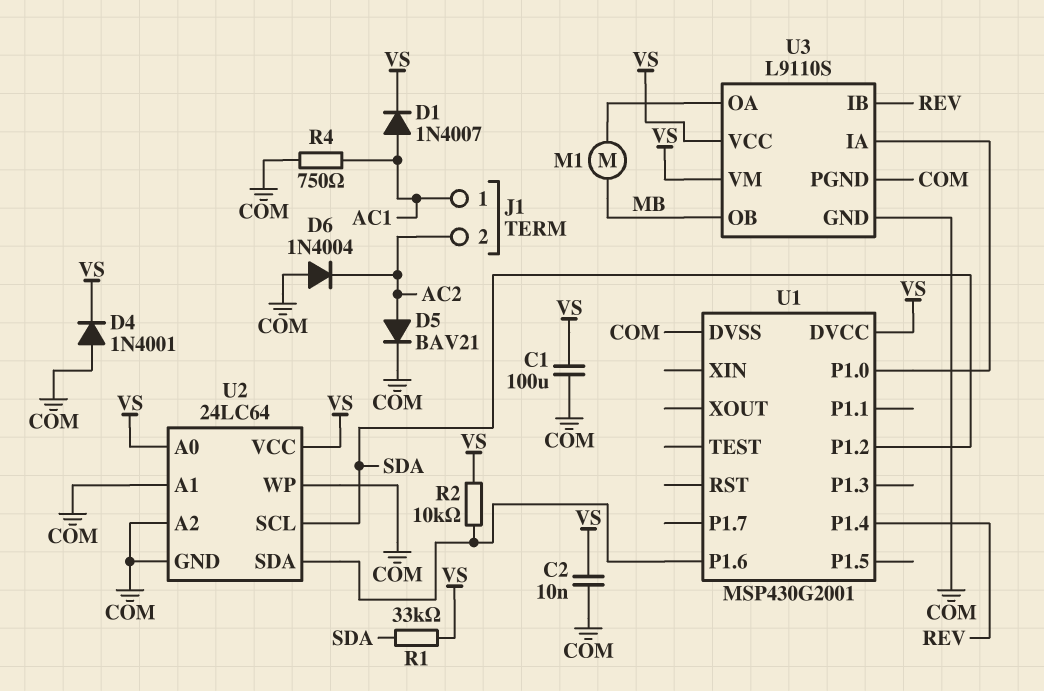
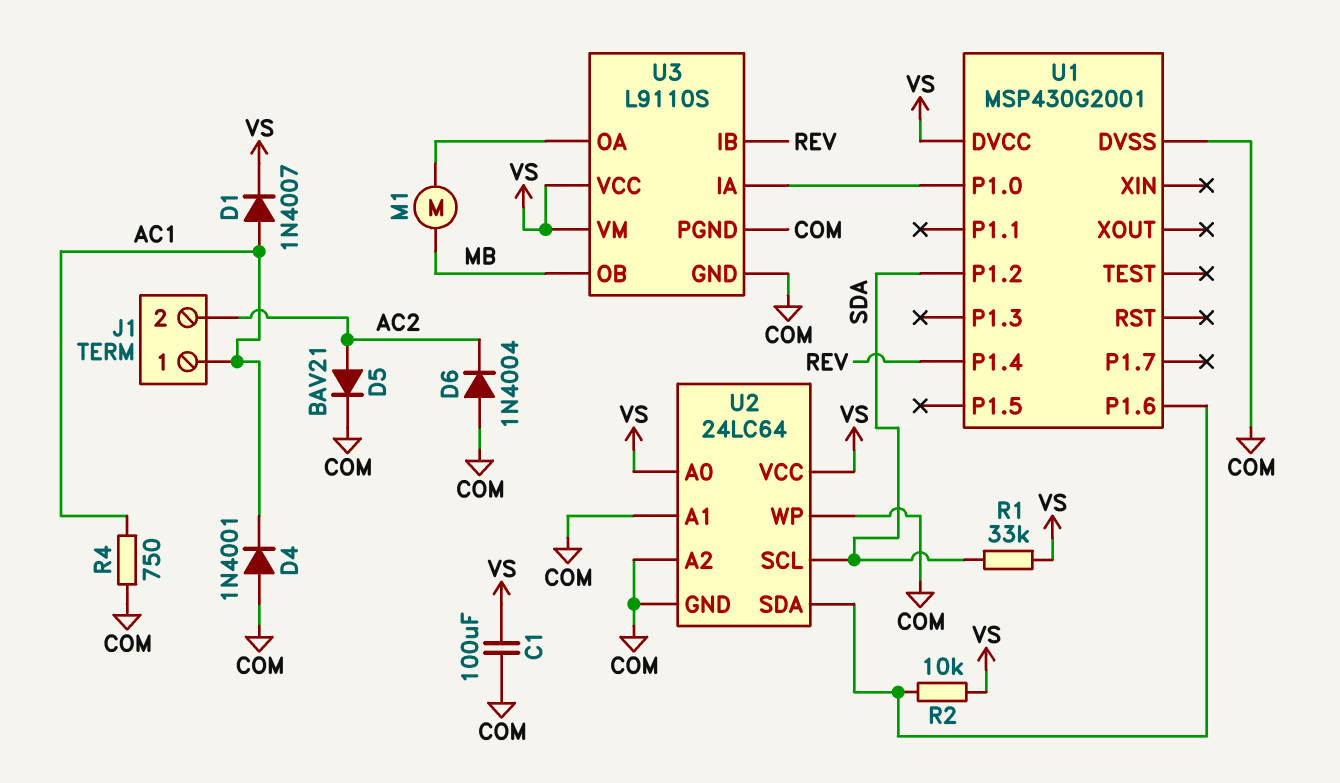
C2: 10nF (COM, VS) -> none
D4: diode 1N4001 (A COM, K VS) -> diode 1N4001 (A COM, K AC1)

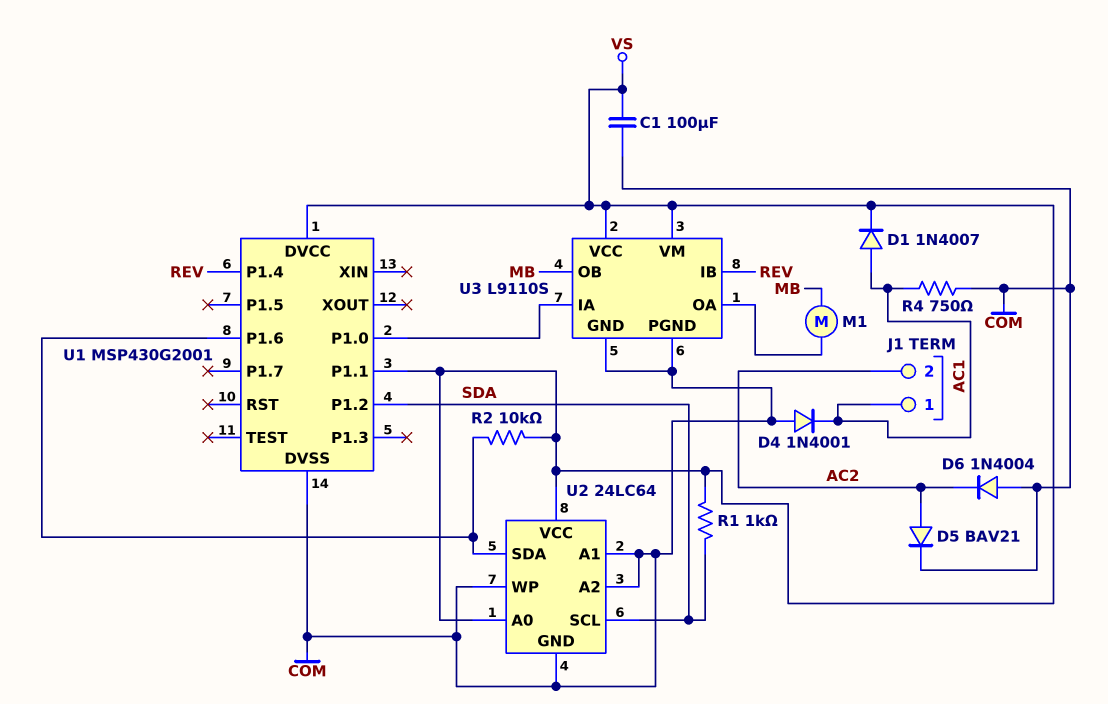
R1: 33k (SDA, VS) -> 1k (SDA, VS)
U1 pin P1.1: none -> VS

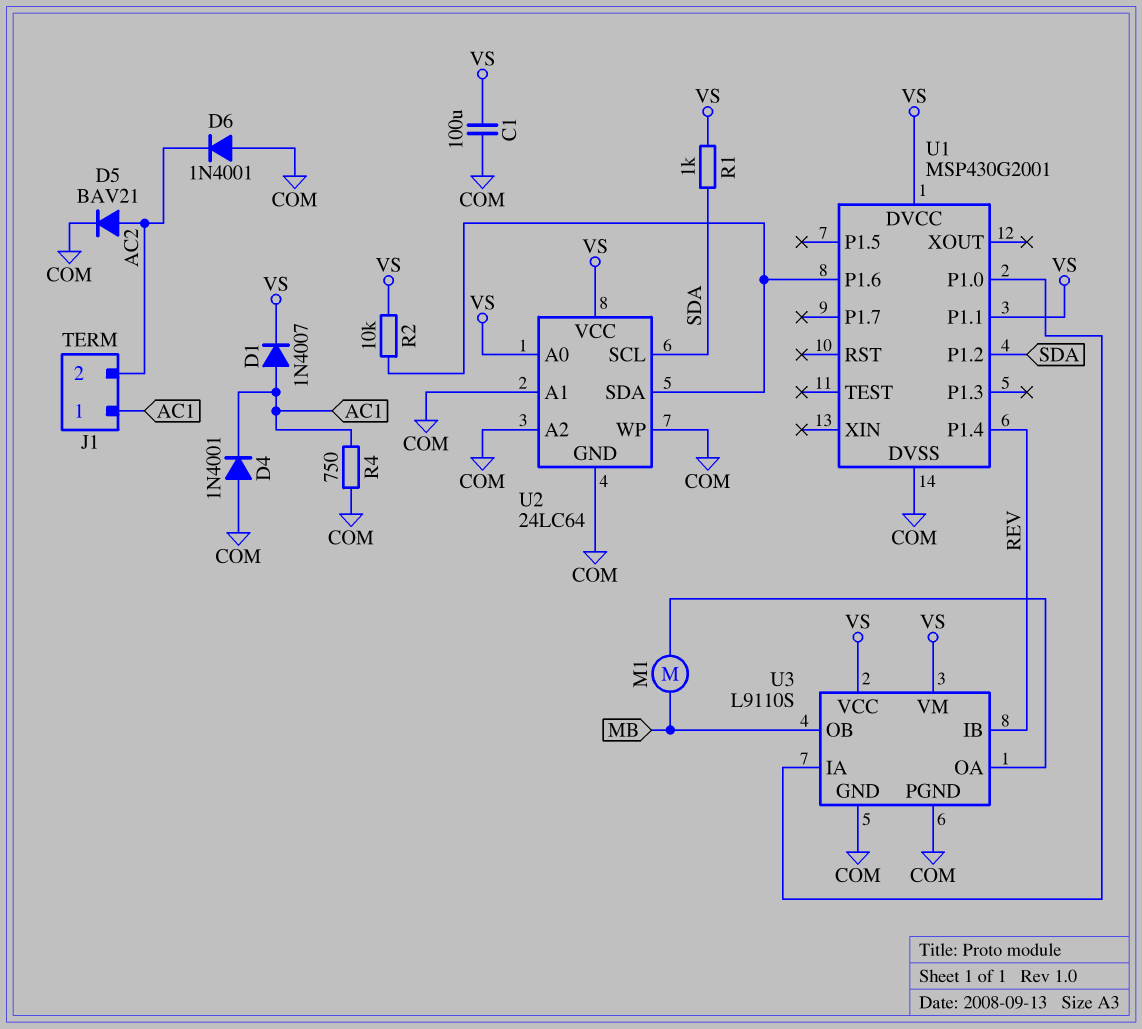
D6: diode 1N4004 (A COM, K AC2) -> diode 1N4001 (A COM, K AC2)

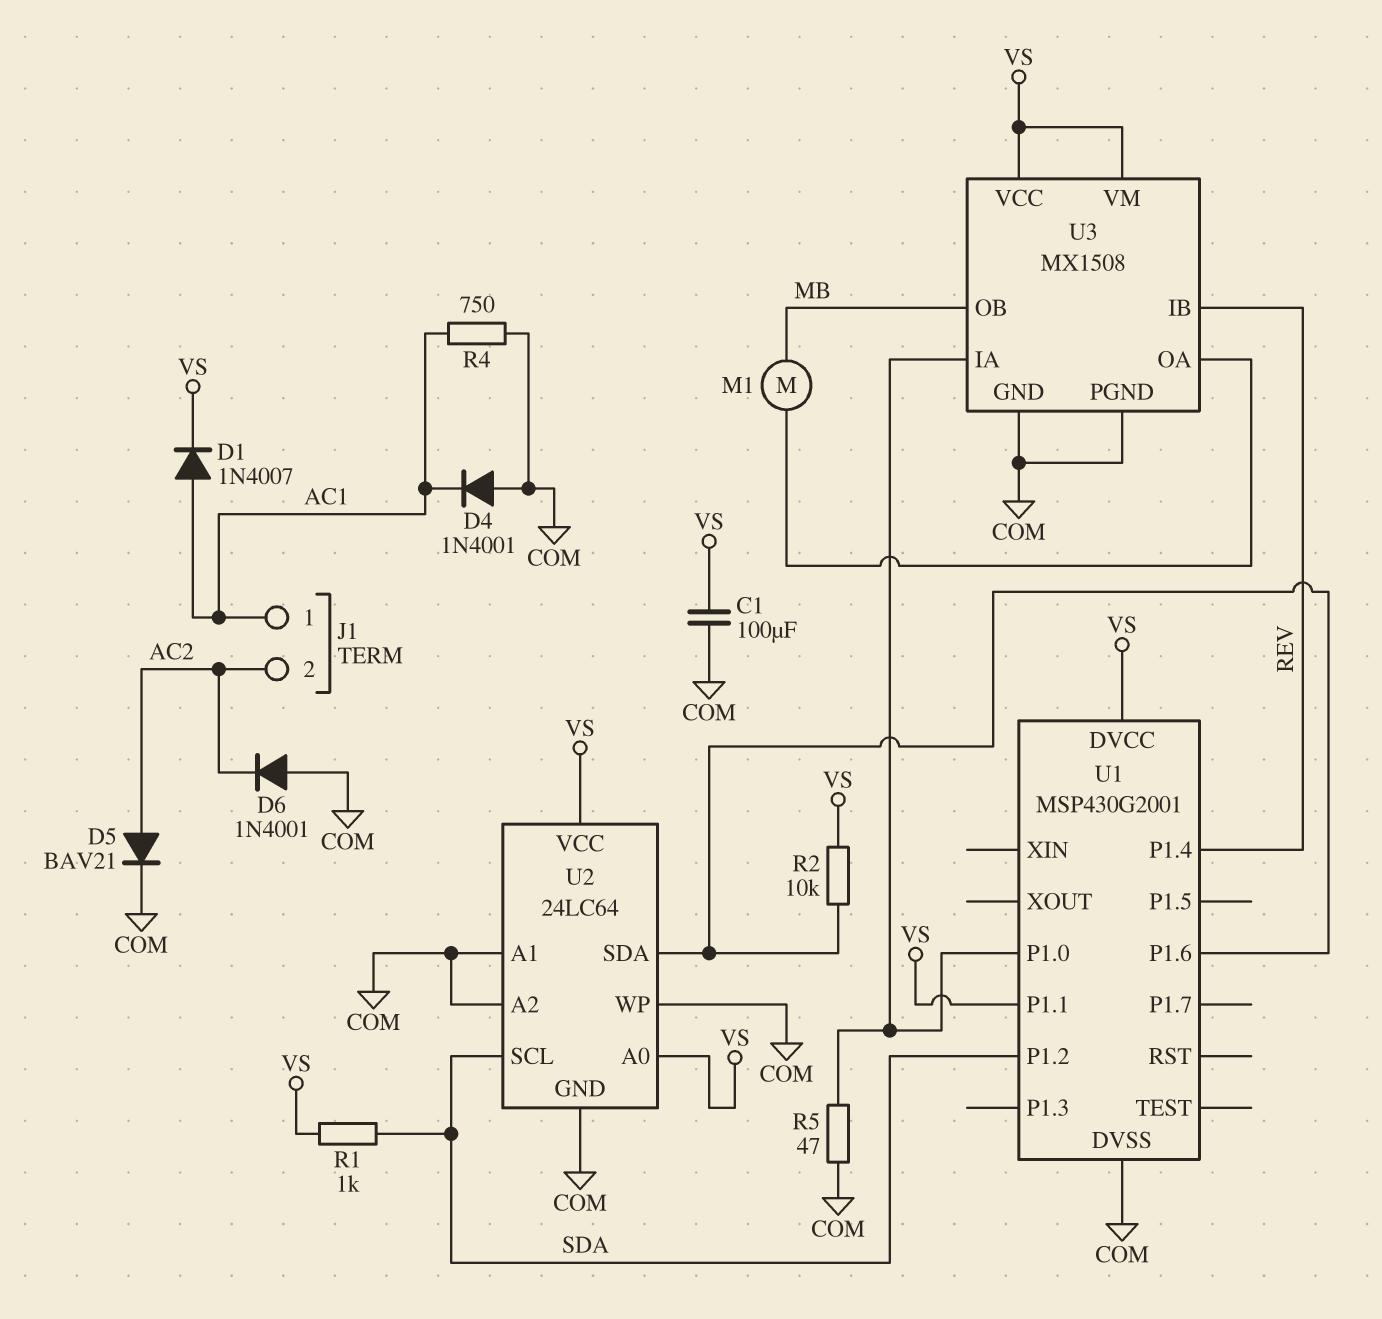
R5: none -> 47 (COM, U1/P1.0)
U3: L9110S -> MX1508

